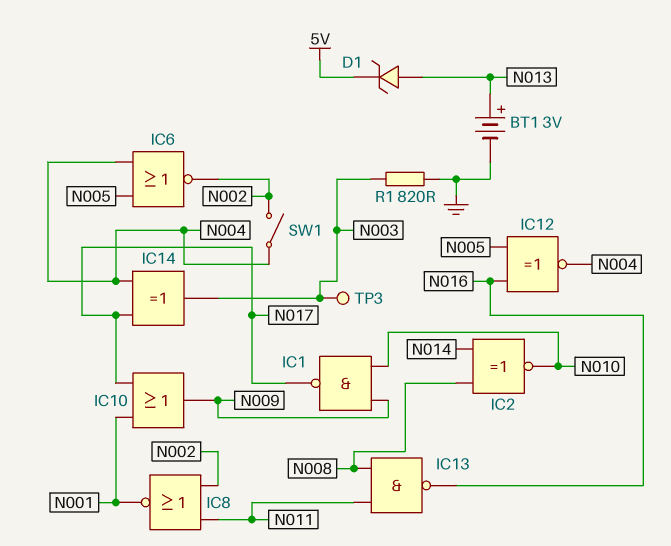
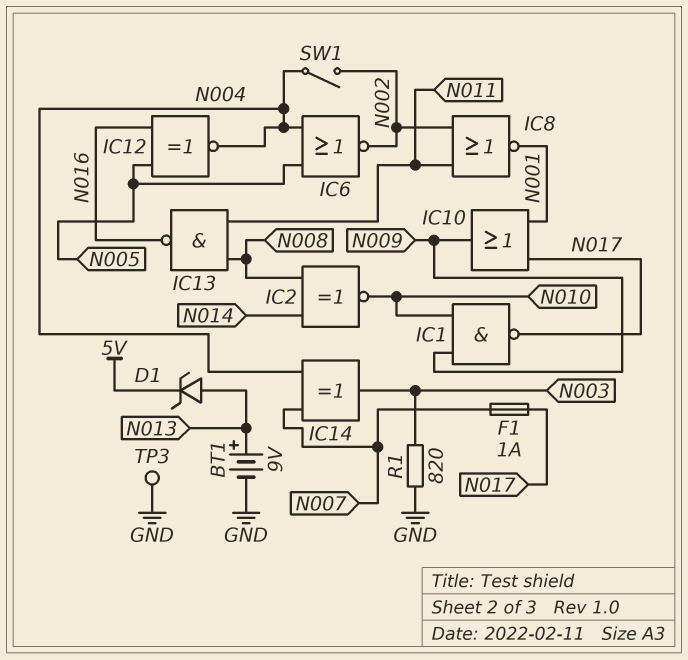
BT1: 3V (plus N013, minus GND) -> 9V (plus N013, minus GND)
F1: none -> 1A (N007, N017)
IC14: XOR (in N004, in N017, out N003) -> XOR (in N004, in N007, out N003)
TP3: test point (N003) -> test point (GND)

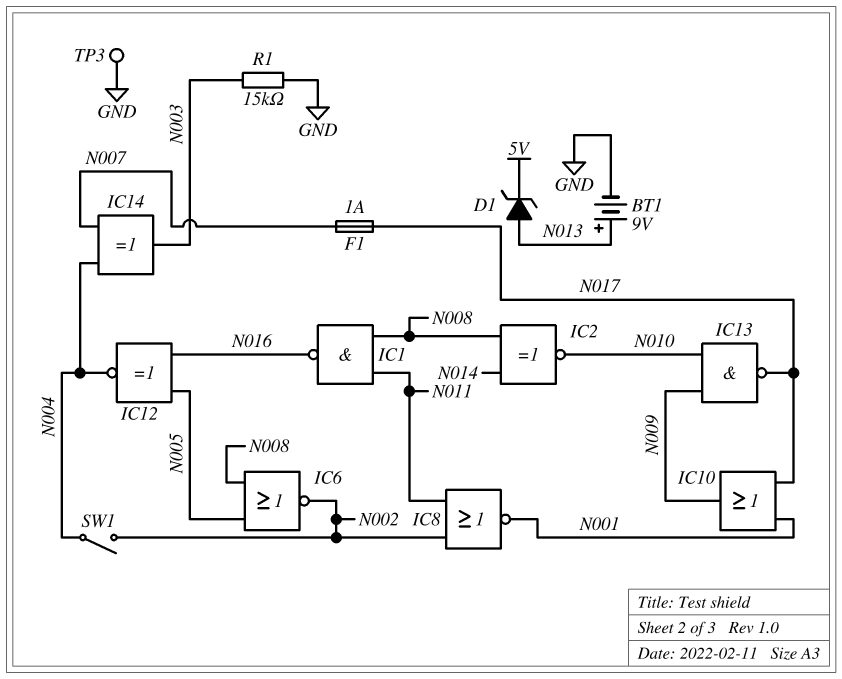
IC1: NAND (in N009, in N010, out N017) -> NAND (in N008, in N011, out N016)
IC6: NOR (in N004, in N005, out N002) -> NOR (in N005, in N008, out N002)
IC13: NAND (in N008, in N011, out N016) -> NAND (in N009, in N010, out N017)
R1: 820 (GND, N003) -> 15k (GND, N003)

